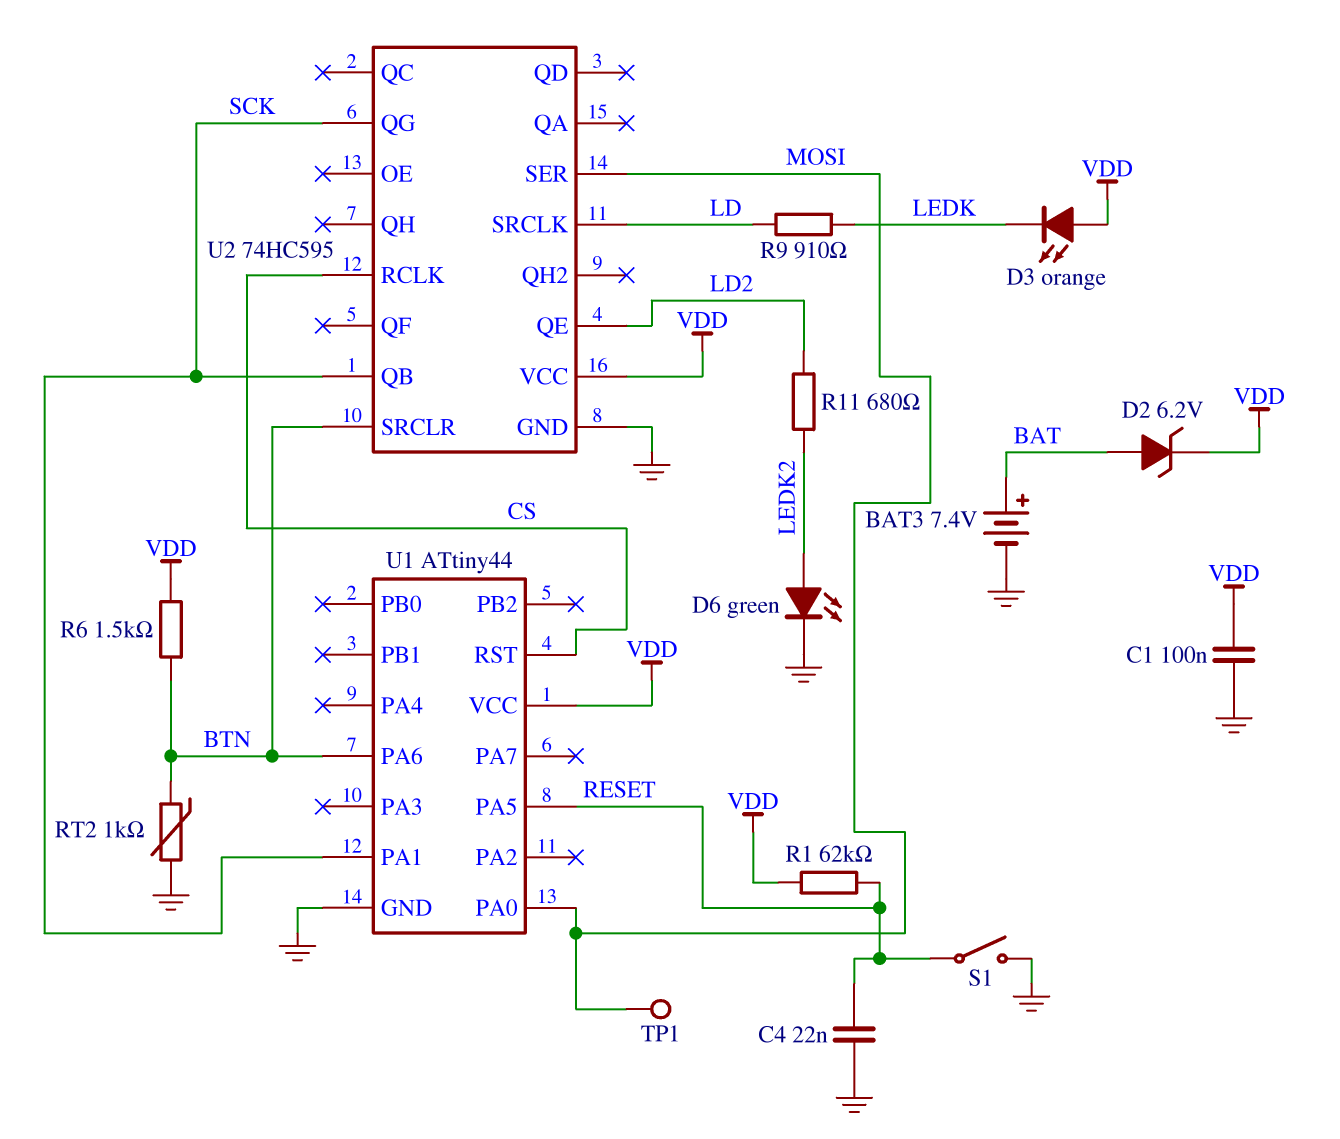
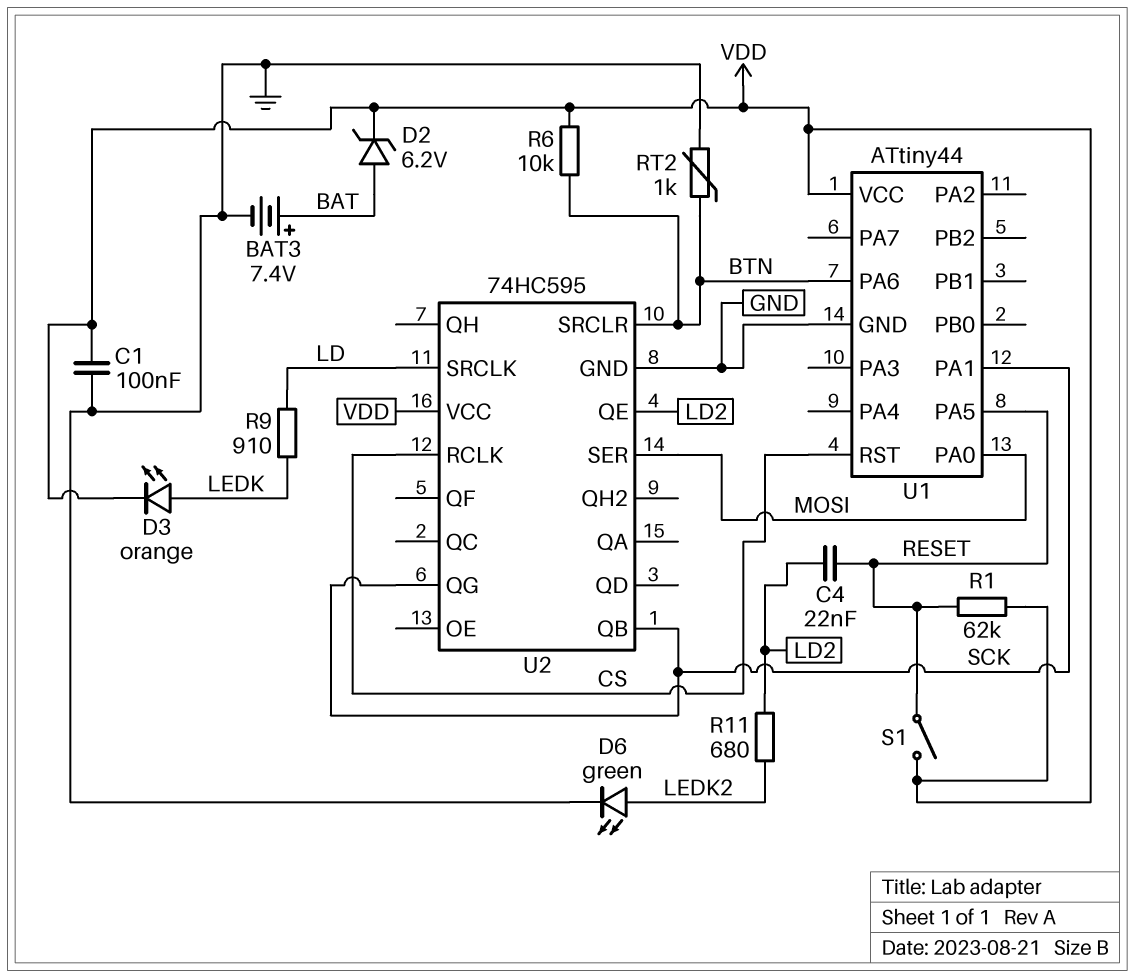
C4: 22nF (GND, RESET) -> 22nF (LD2, RESET)
D3: LED orange (A VDD, K LEDK) -> LED orange (A LEDK, K VDD)
R6: 1.5k (BTN, VDD) -> 10k (BTN, VDD)
S1: switch (GND, RESET) -> switch (RESET, VDD)
TP1: test point (MOSI) -> none

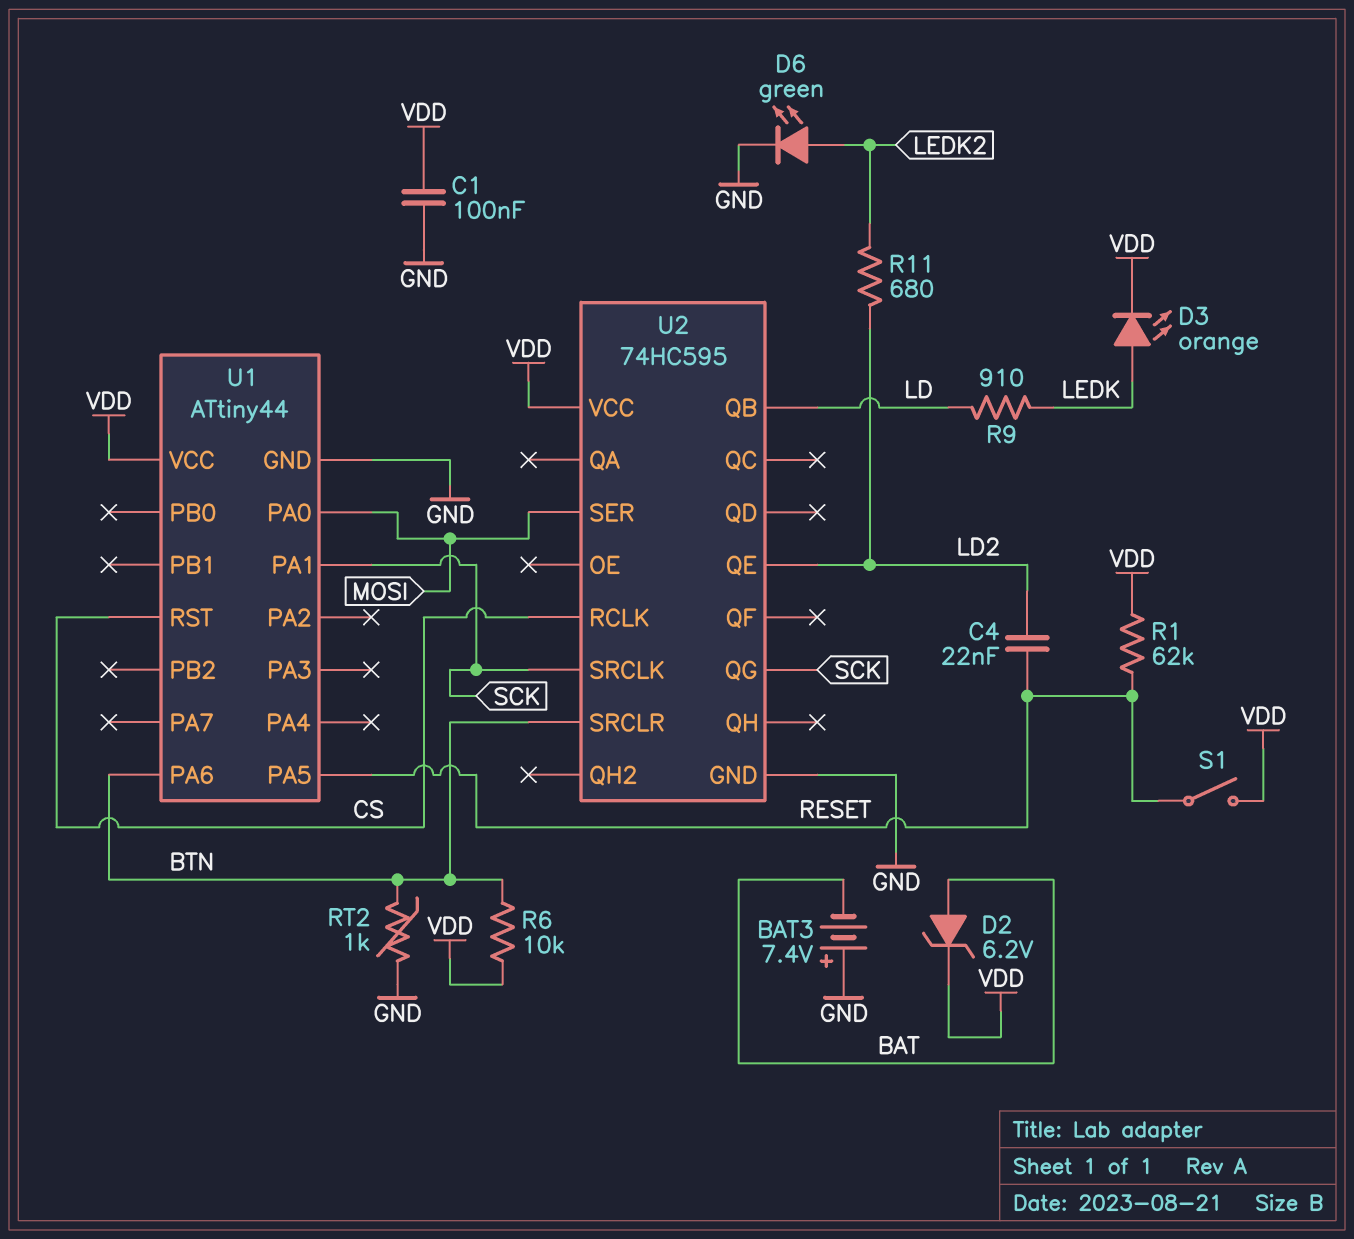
BAT3: 7.4V (plus BAT, minus GND) -> 7.4V (plus GND, minus BAT)
U2 pin QB: SCK -> LD
U2 pin SRCLK: LD -> SCK

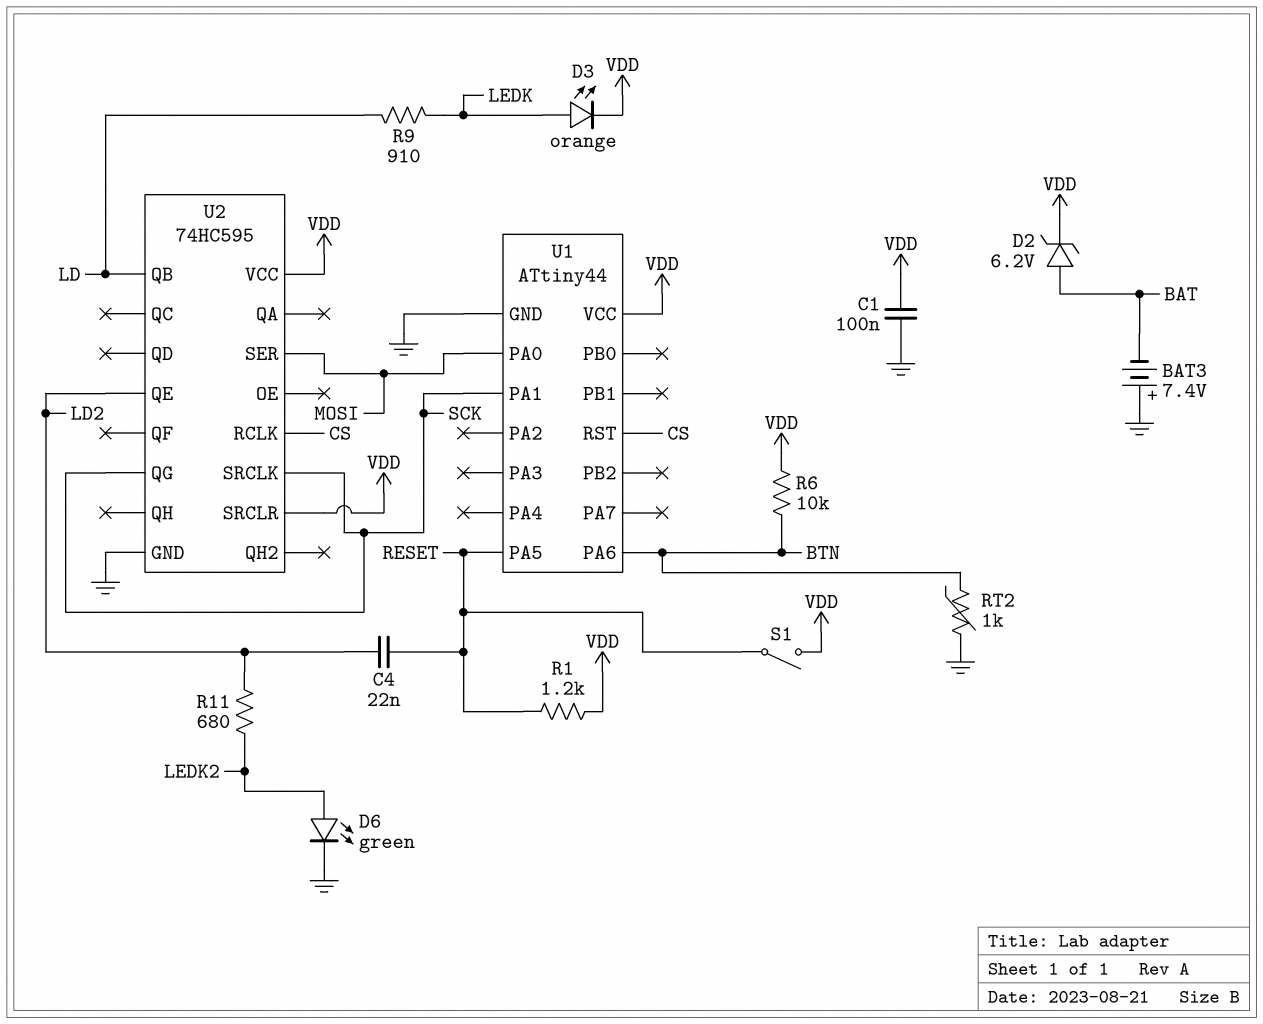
R1: 62k (RESET, VDD) -> 1.2k (RESET, VDD)
U2 pin SRCLR: BTN -> VDD

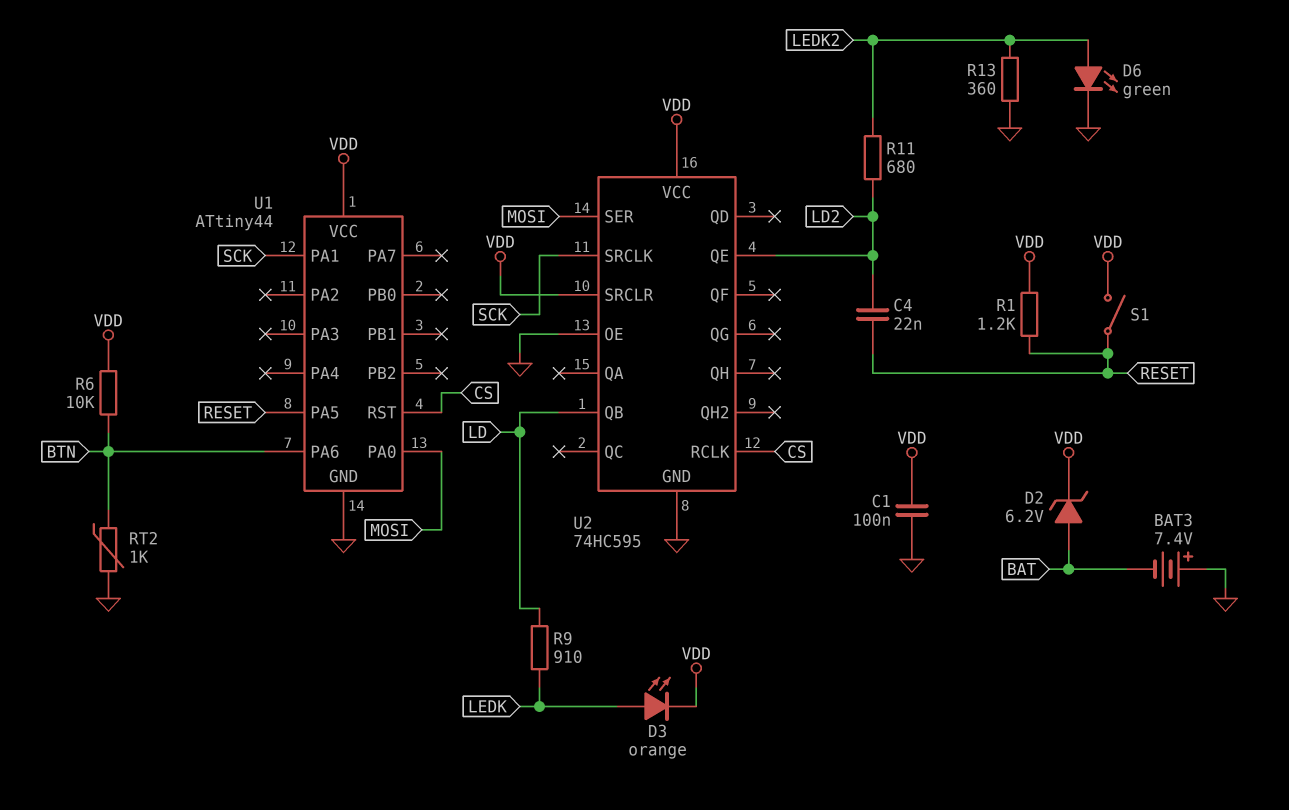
R13: none -> 360 (GND, LEDK2)
U2 pin OE: none -> GND
U2 pin QG: SCK -> none

